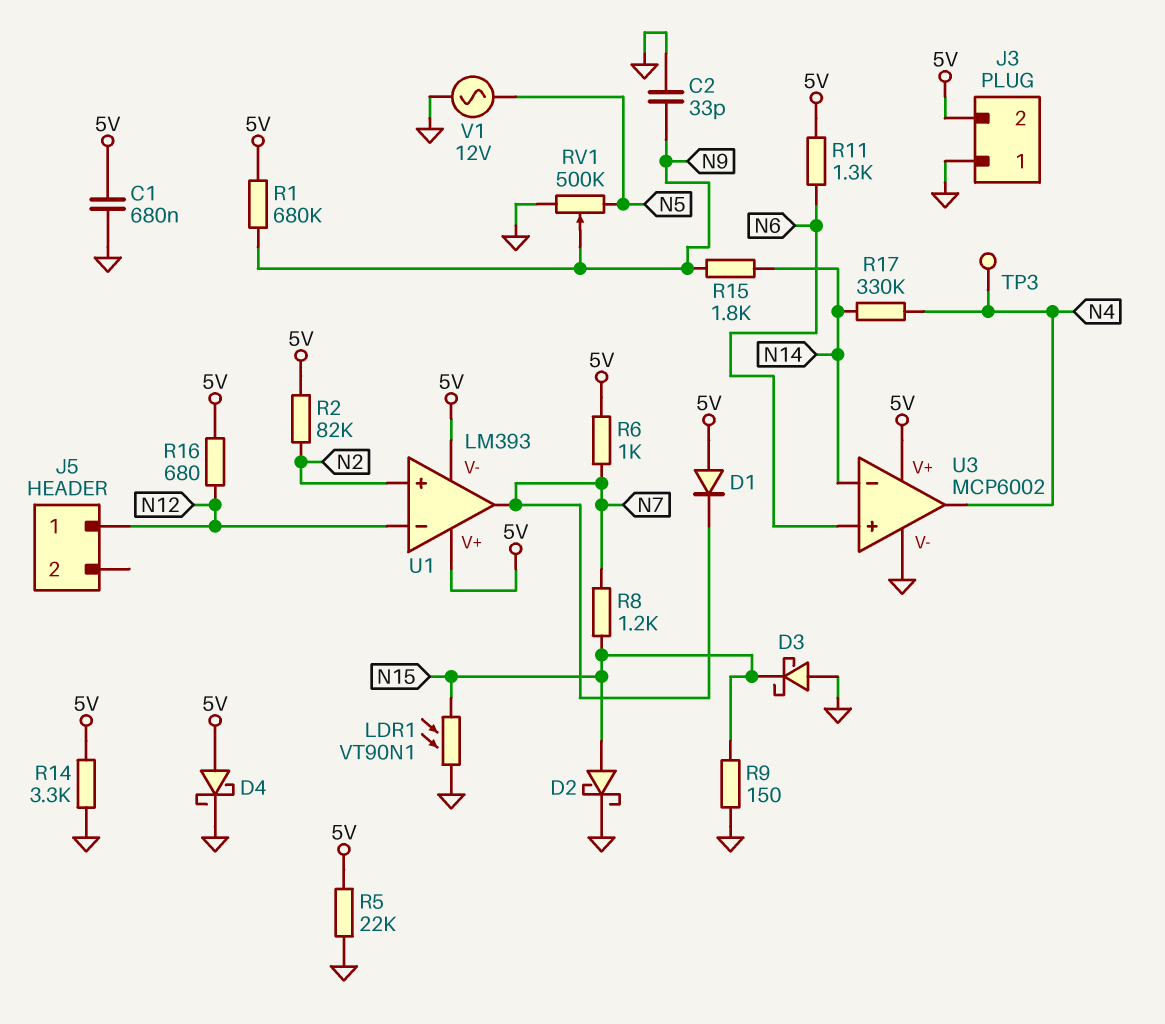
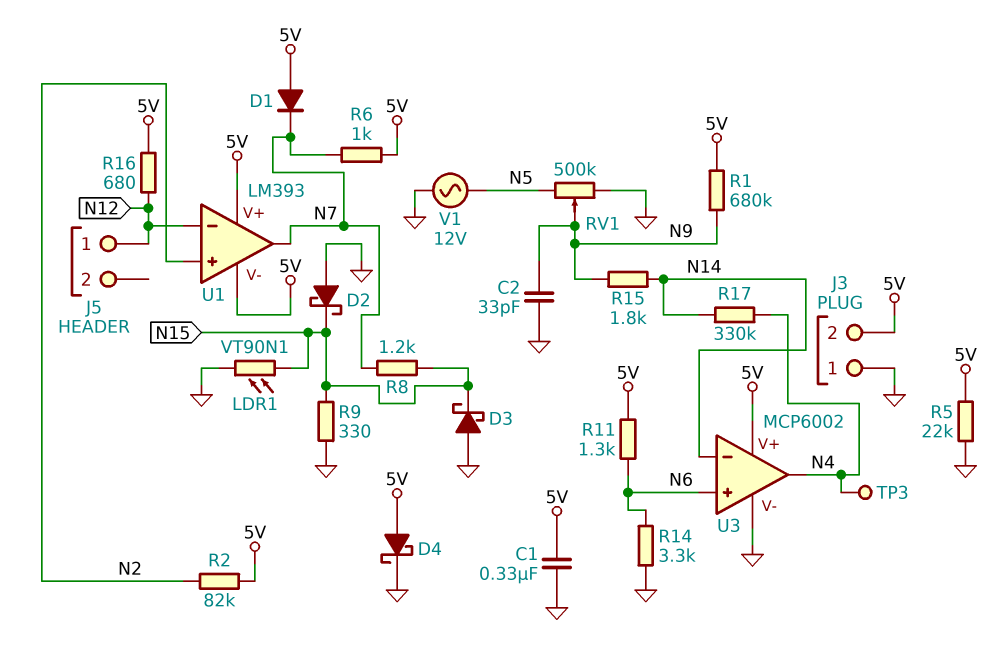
C1: 680nF (5V, GND) -> 330nF (5V, GND)
D2: schottky (A N15, K GND) -> schottky (A GND, K N15)
R9: 150 (GND, N15) -> 330 (GND, N15)
R14: 3.3k (5V, GND) -> 3.3k (GND, N6)

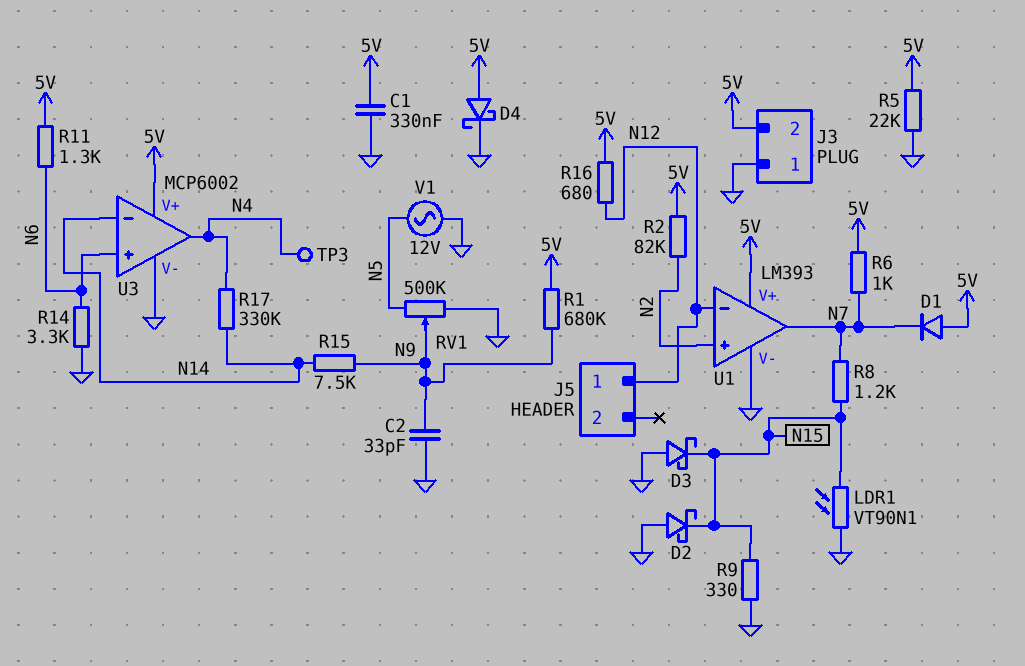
R15: 1.8k (N9, N14) -> 7.5k (N9, N14)
U1 pin V-: 5V -> GND

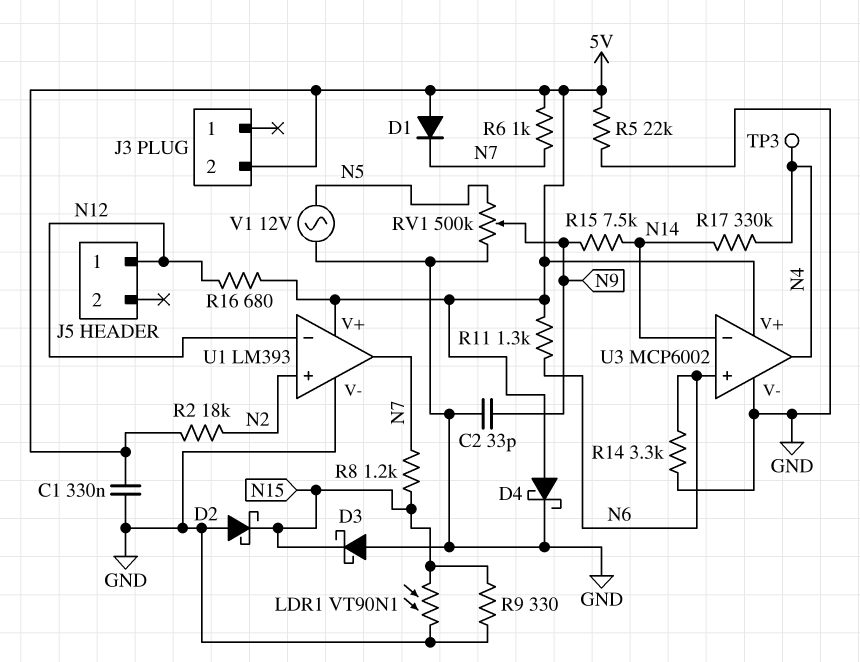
J3 pin 1: GND -> none
R1: 680k (5V, N9) -> none
R2: 82k (5V, N2) -> 18k (5V, N2)

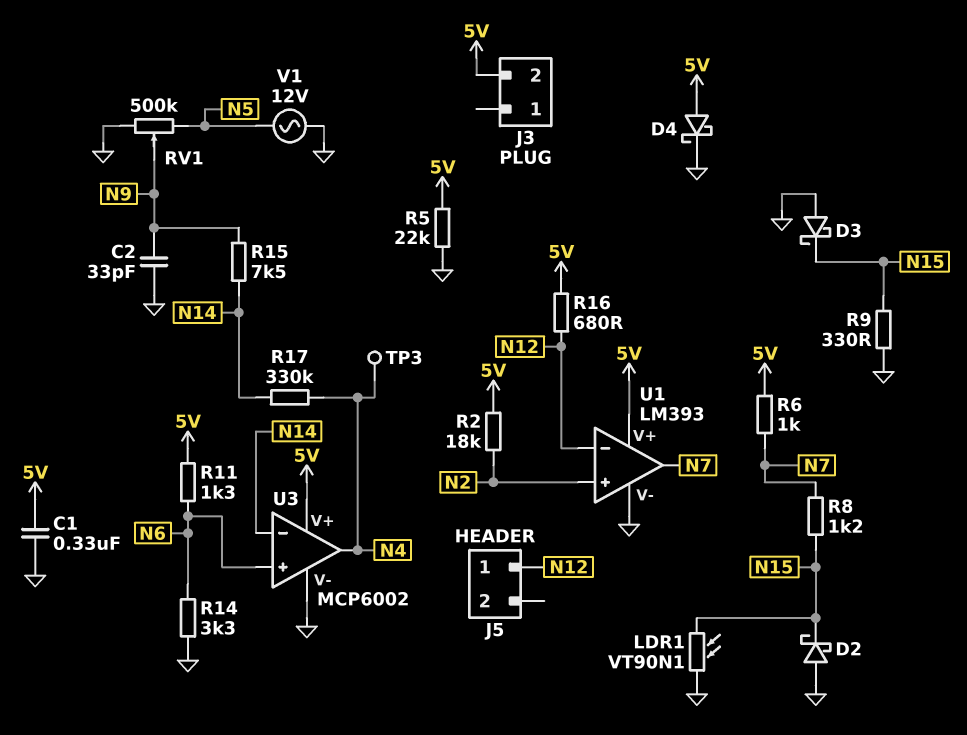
D1: diode (A 5V, K N7) -> none

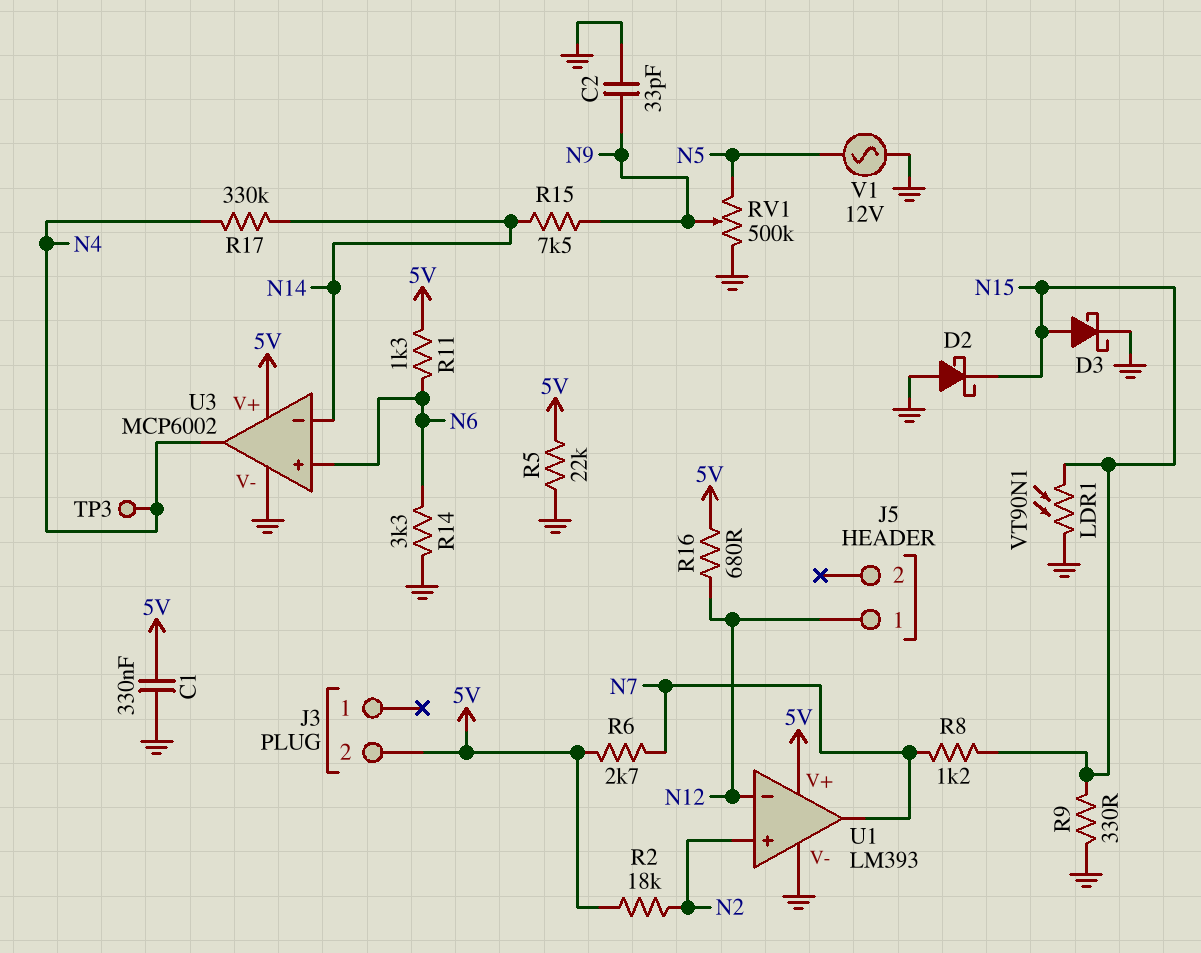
D3: schottky (A GND, K N15) -> schottky (A N15, K GND)
D4: schottky (A 5V, K GND) -> none
R6: 1k (5V, N7) -> 2.7k (5V, N7)

